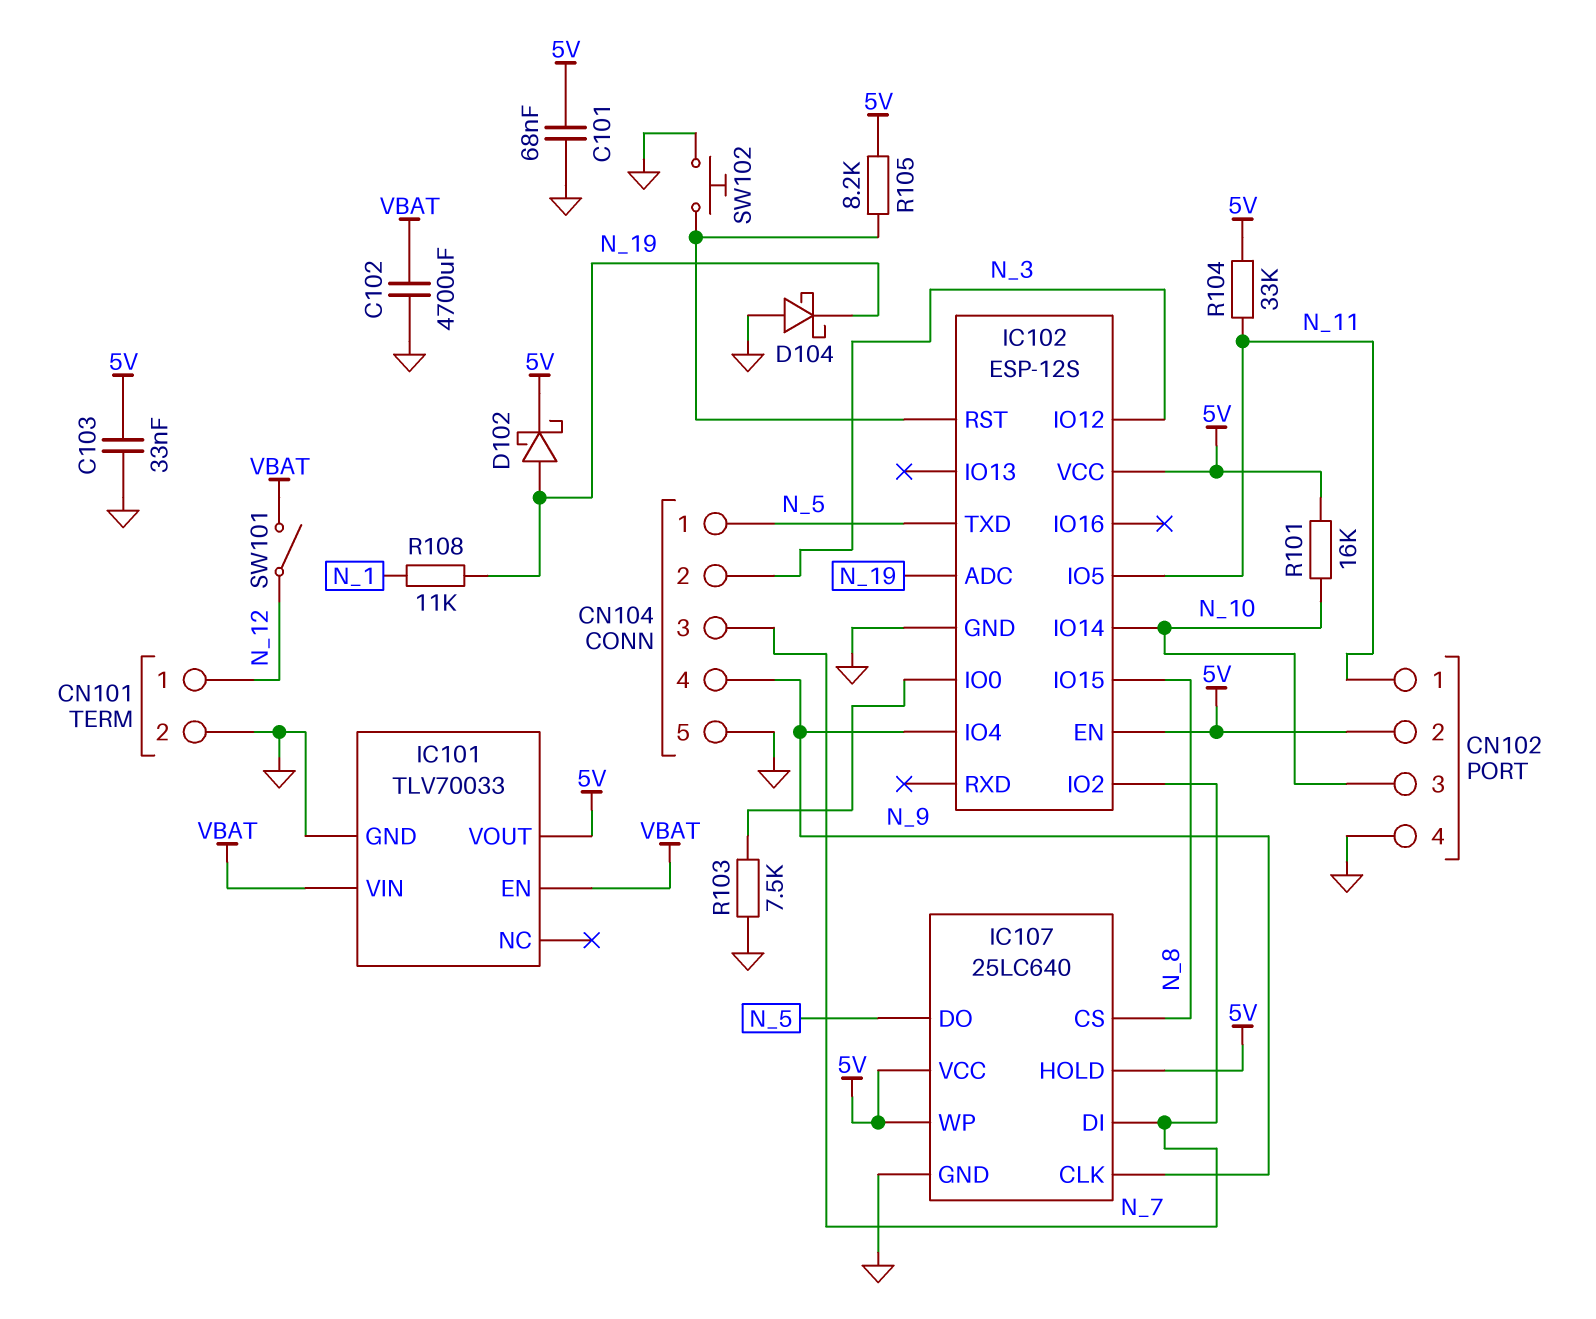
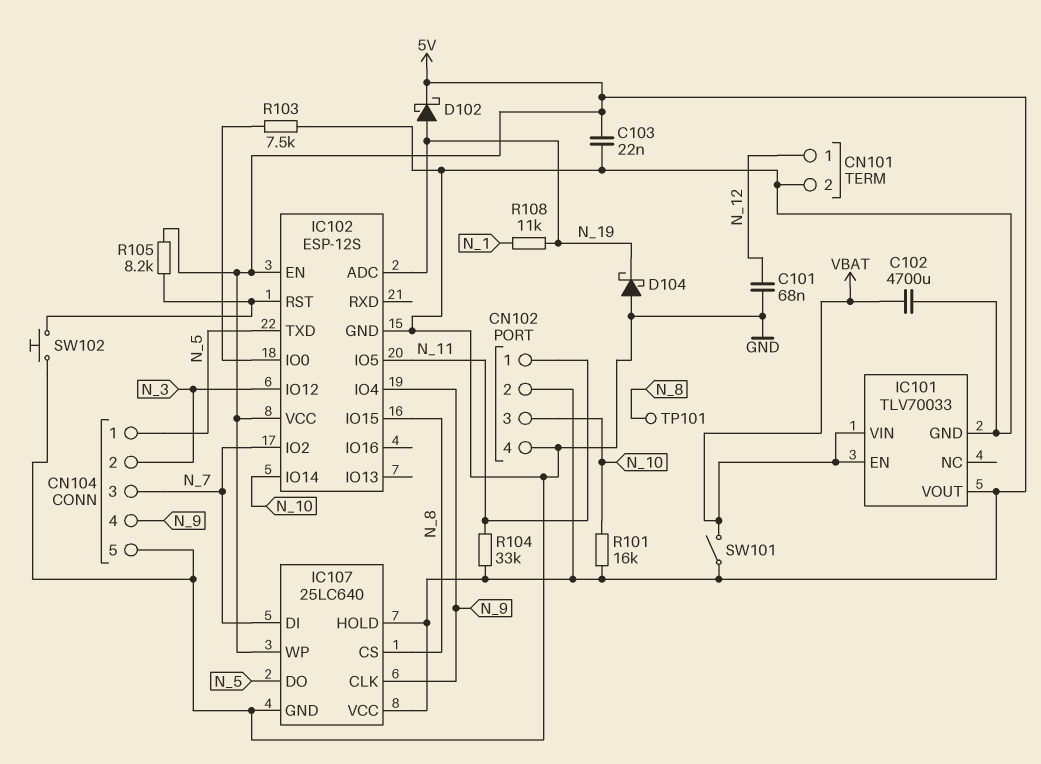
C101: 68nF (5V, GND) -> 68nF (GND, N_12)
C103: 33nF (5V, GND) -> 22nF (5V, GND)
SW101: switch (N_12, VBAT) -> switch (5V, VBAT)
TP101: none -> test point (N_8)

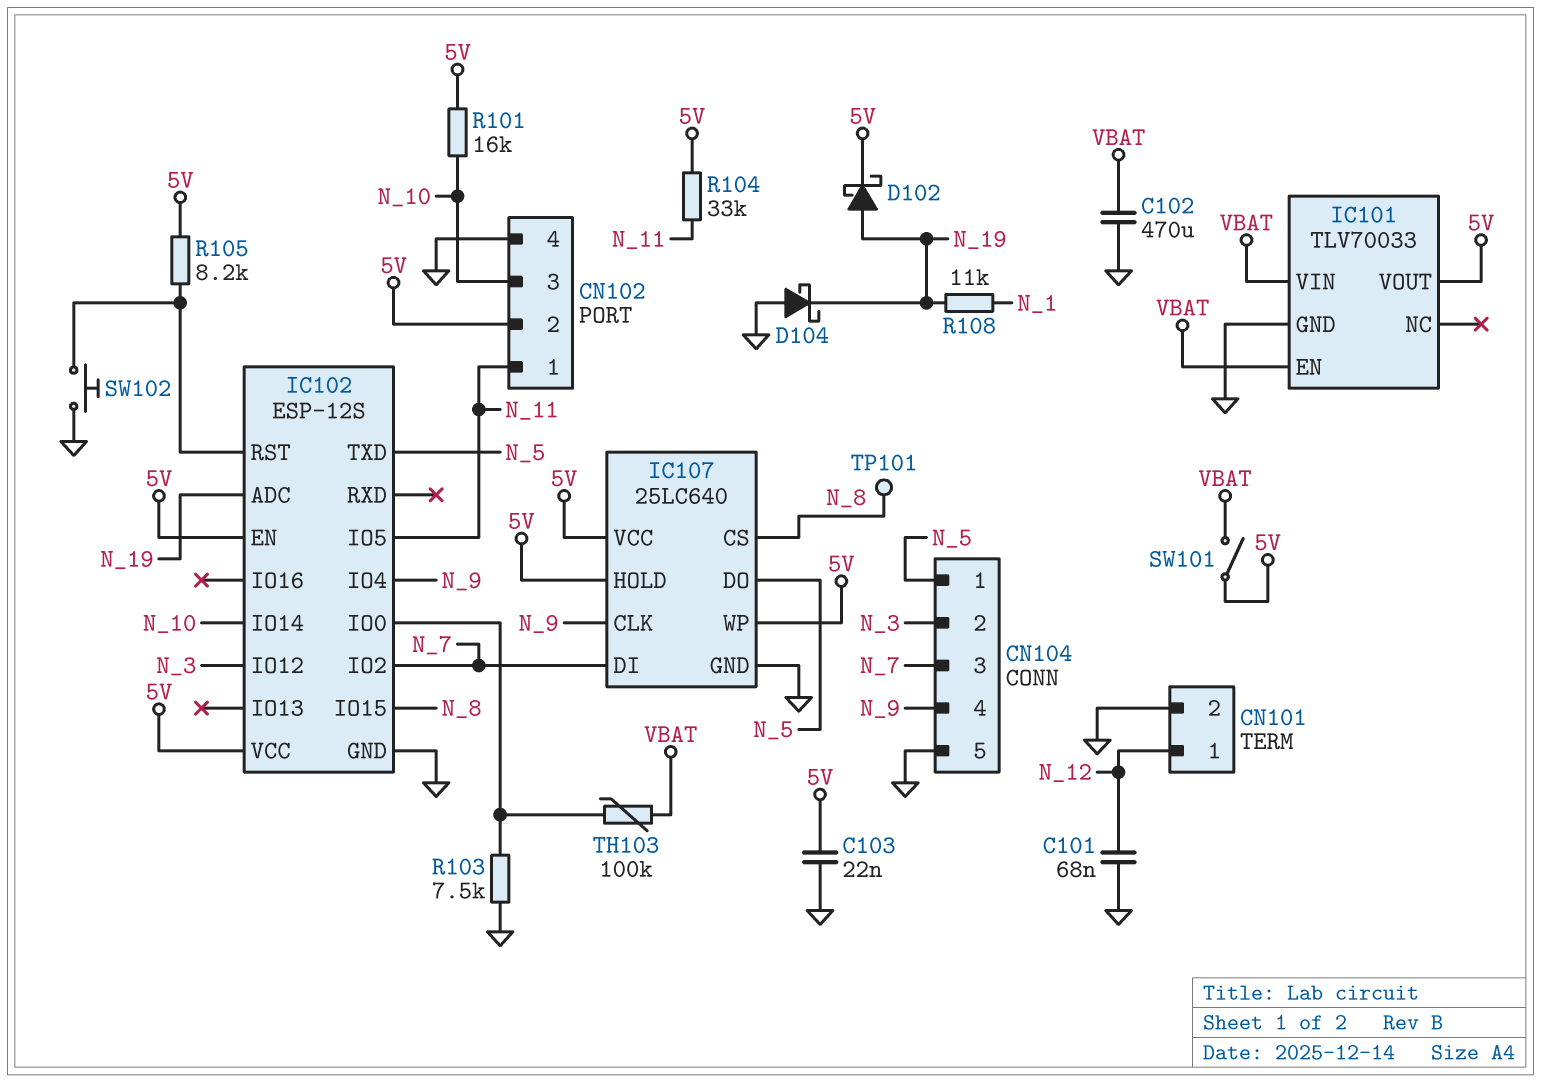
C102: 4700uF (GND, VBAT) -> 470uF (GND, VBAT)
TH103: none -> 100k (IC102/IO0, VBAT)

